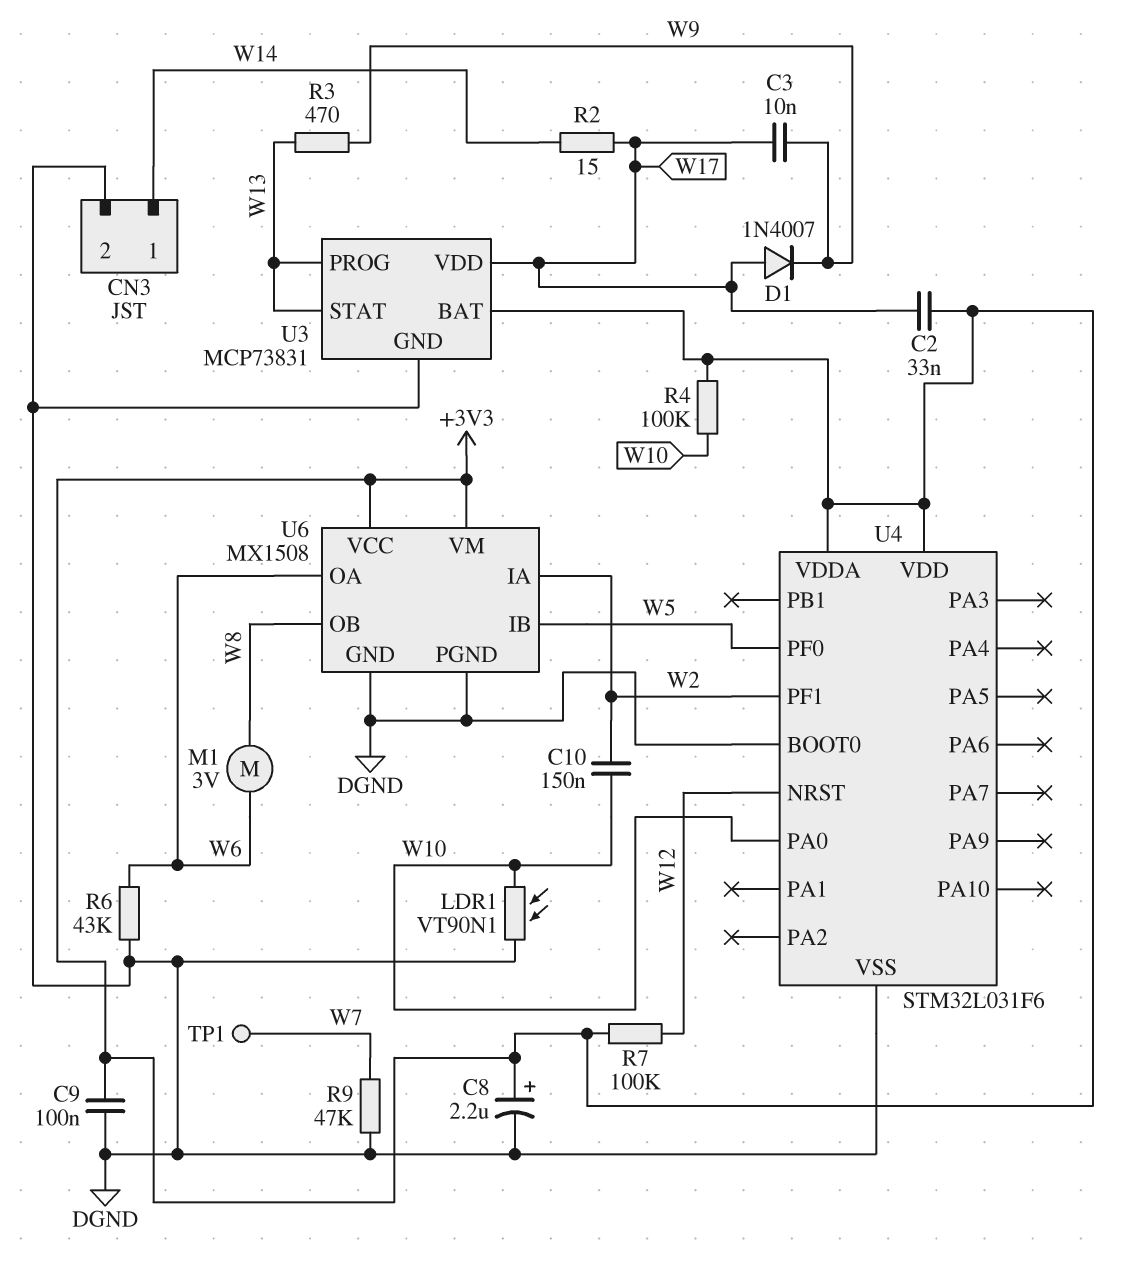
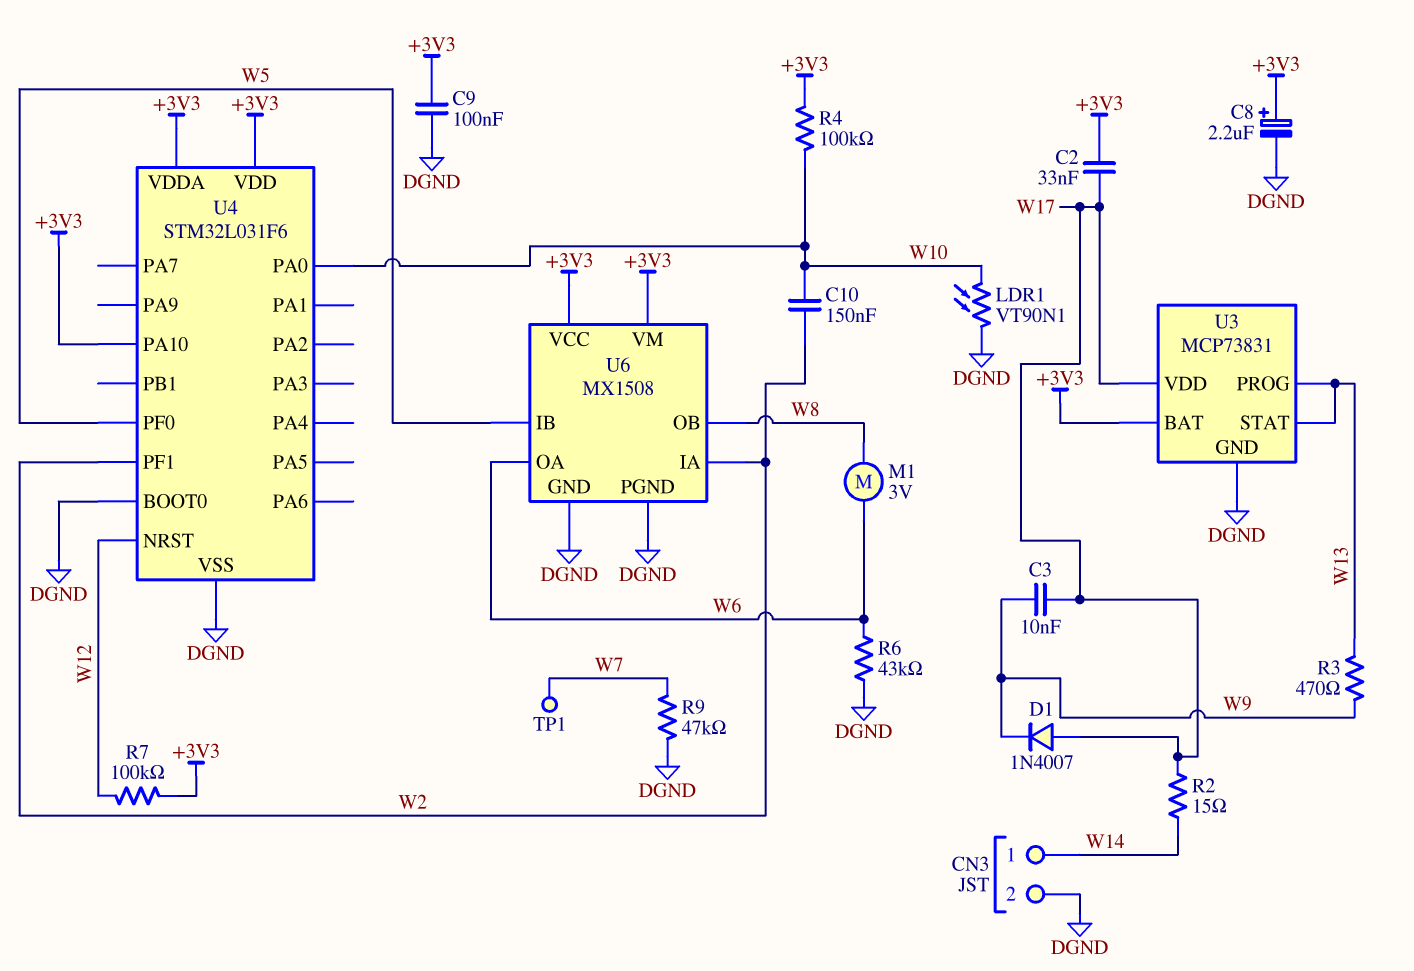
U4 pin PA10: none -> +3V3

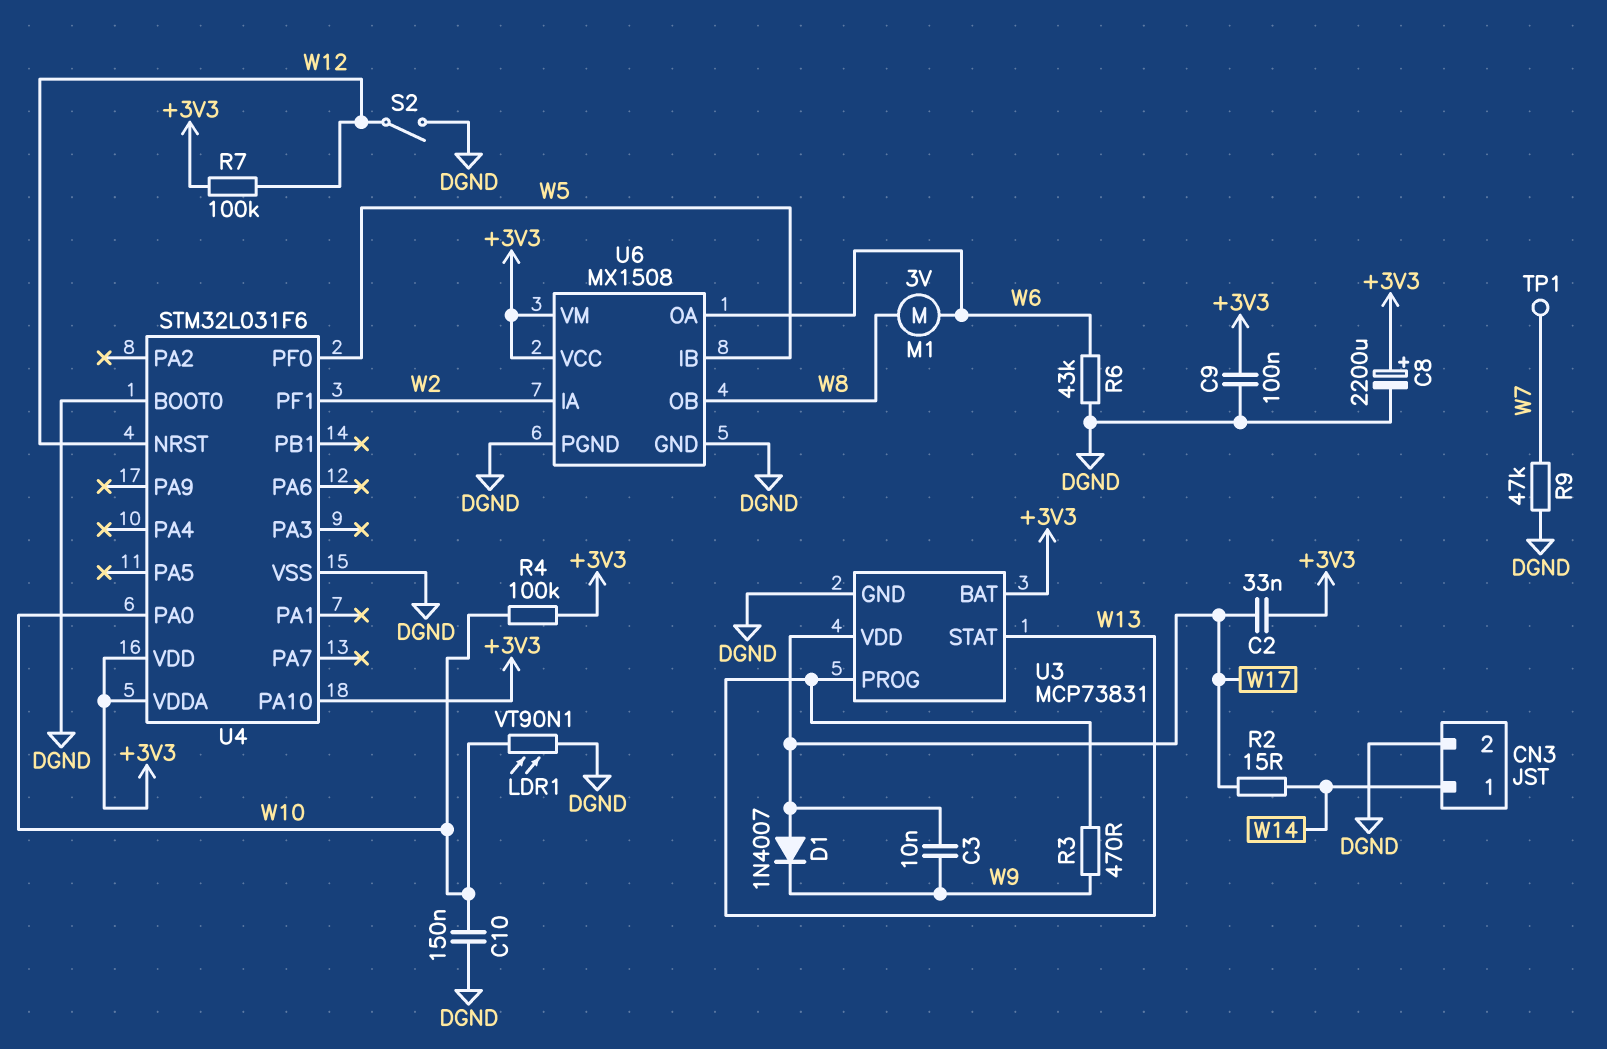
C8: 2.2uF (plus +3V3, minus DGND) -> 2200uF (plus +3V3, minus DGND)
C10: 150nF (W2, W10) -> 150nF (DGND, W10)
S2: none -> switch (DGND, W12)

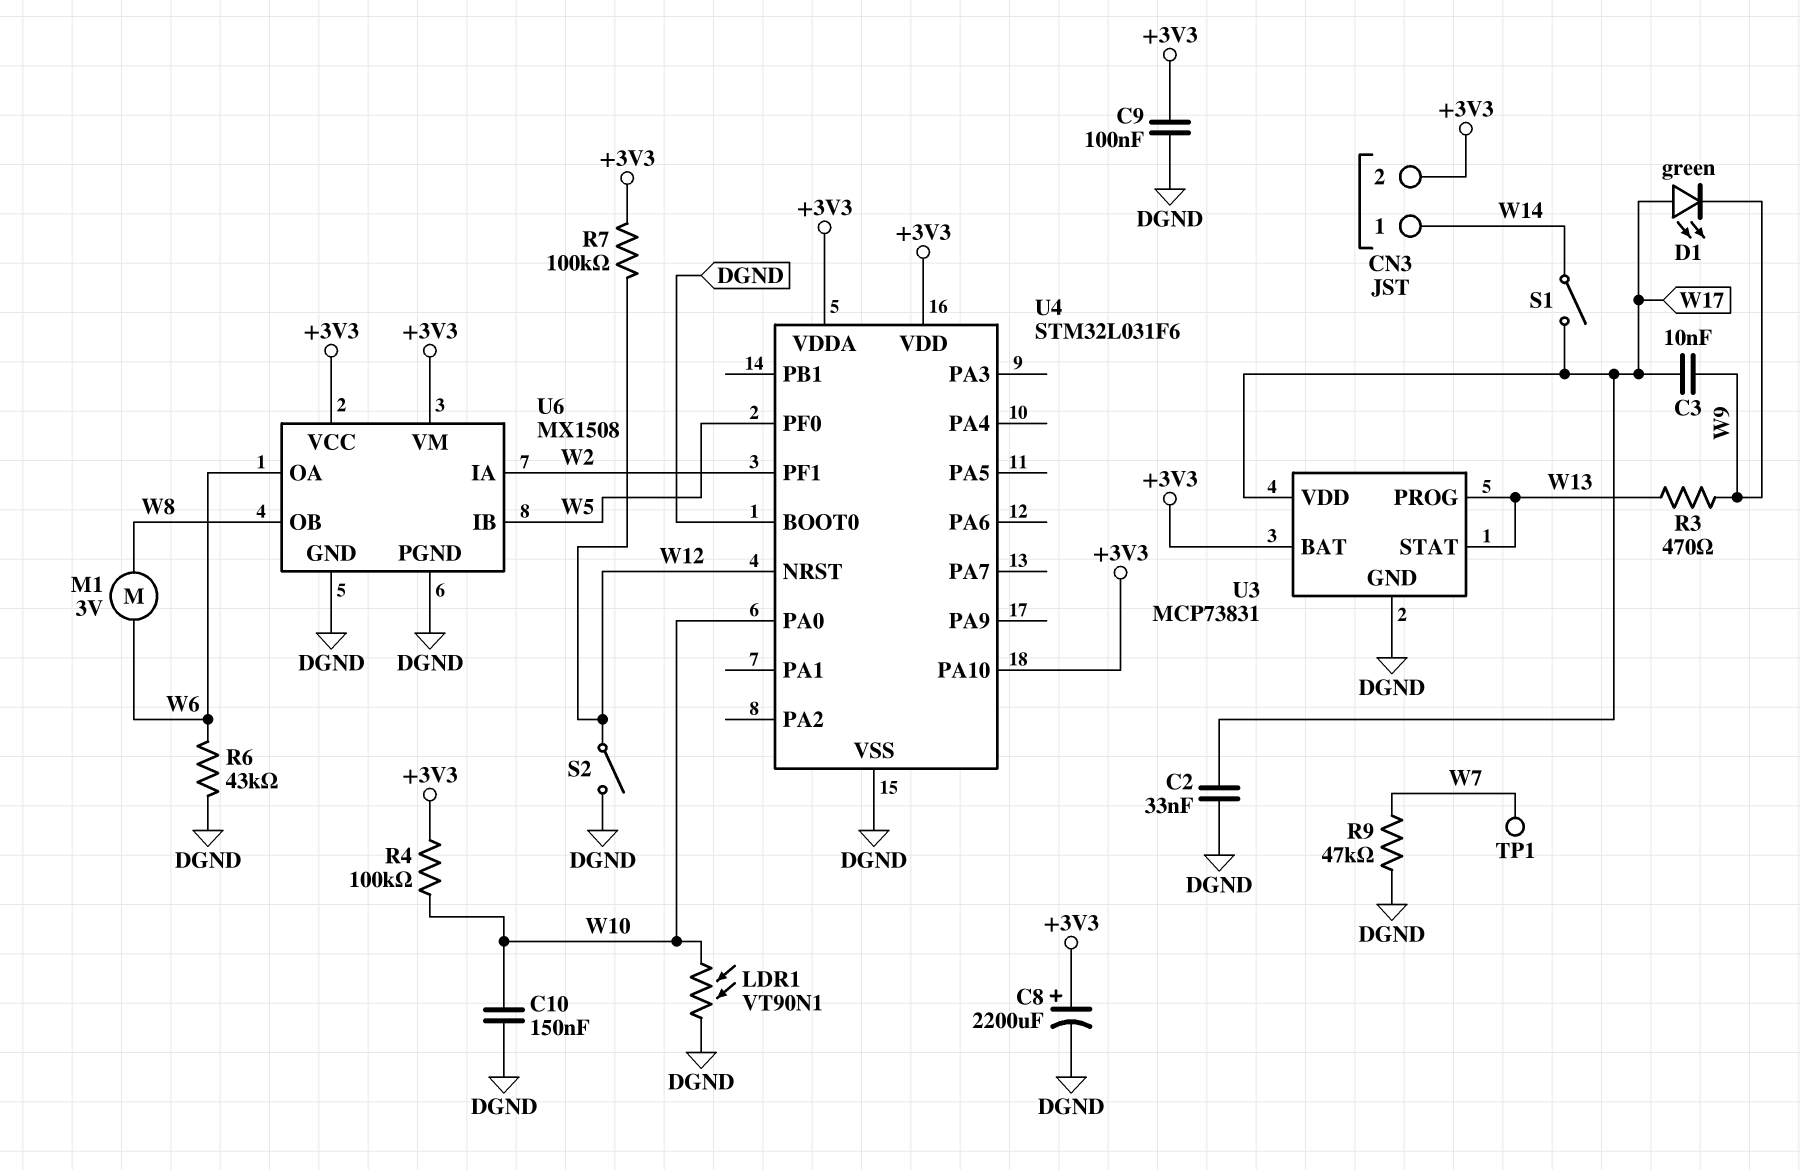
C2: 33nF (+3V3, W17) -> 33nF (DGND, W17)
CN3 pin 2: DGND -> +3V3
D1: diode 1N4007 (A W17, K W9) -> LED green (A W17, K W9)
R2: 15 (W14, W17) -> none
S1: none -> switch (W14, W17)

